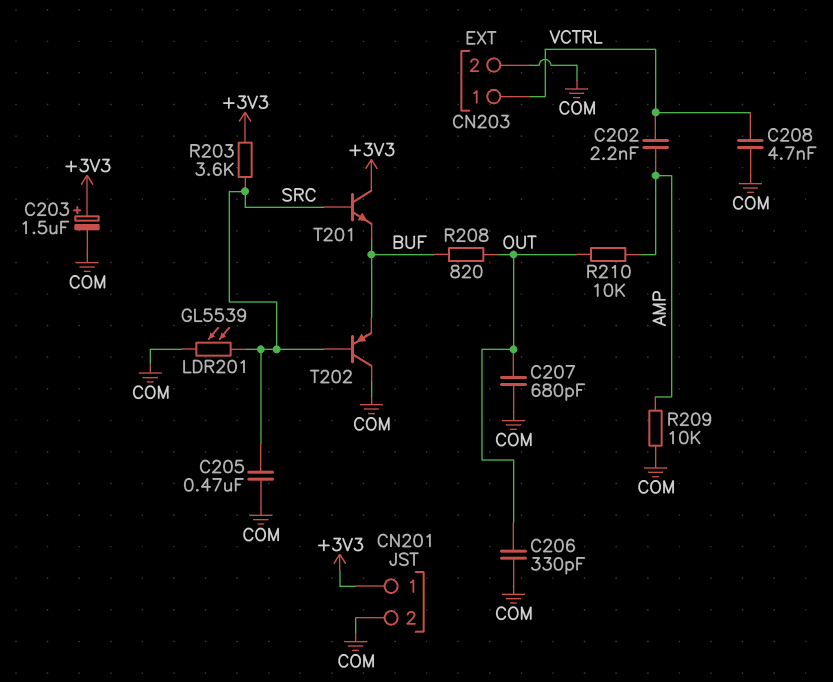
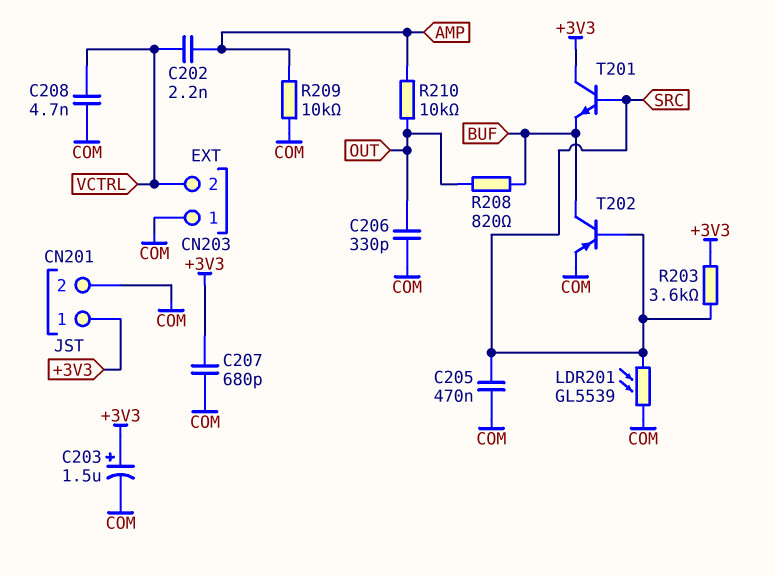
C207: 680pF (COM, OUT) -> 680pF (+3V3, COM)
CN203 pin 1: VCTRL -> COM
CN203 pin 2: COM -> VCTRL
T202: PNP (B SRC, C COM, E BUF) -> PNP (B SRC, C BUF, E COM)

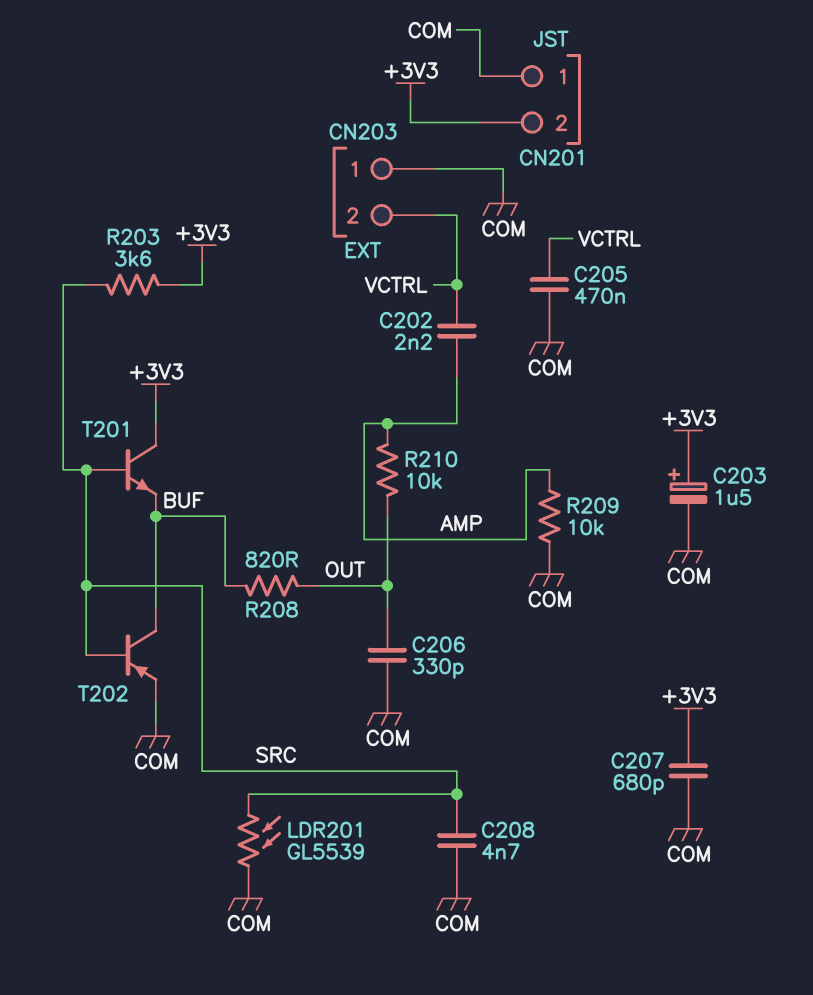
C205: 470nF (COM, SRC) -> 470nF (COM, VCTRL)
C208: 4.7nF (COM, VCTRL) -> 4.7nF (COM, SRC)
CN201 pin 1: +3V3 -> COM
CN201 pin 2: COM -> +3V3

